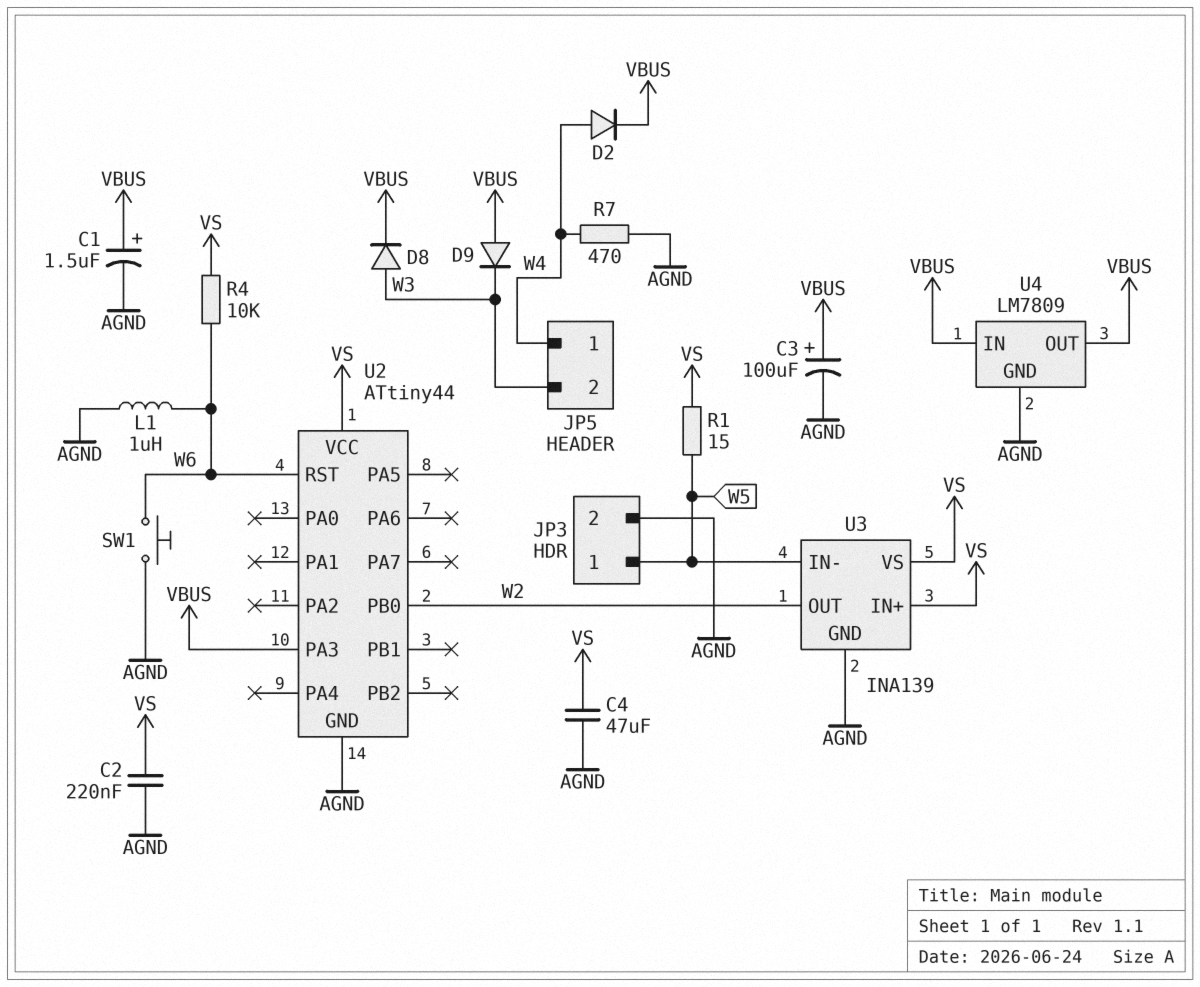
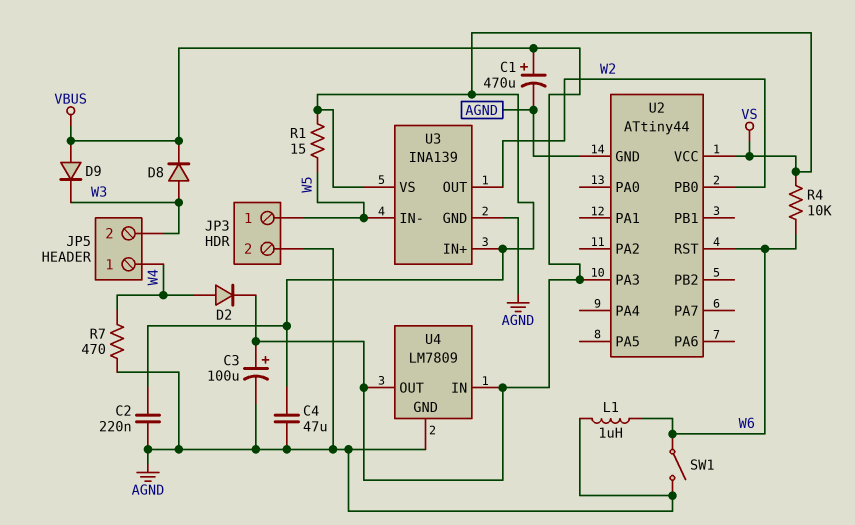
C1: 1.5uF (plus VBUS, minus AGND) -> 470uF (plus VBUS, minus AGND)
SW1: button (AGND, W6) -> switch (AGND, W6)

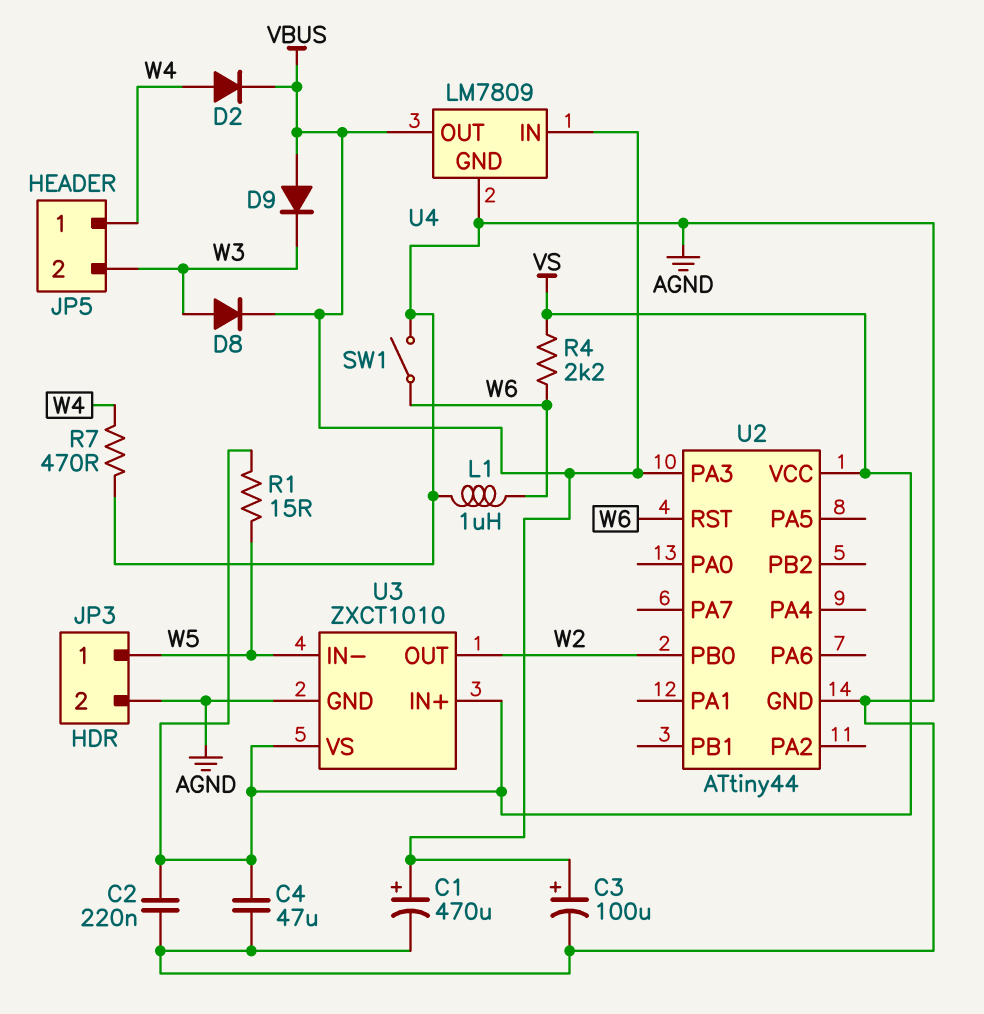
R4: 10k (VS, W6) -> 2.2k (VS, W6)
U3: INA139 -> ZXCT1010

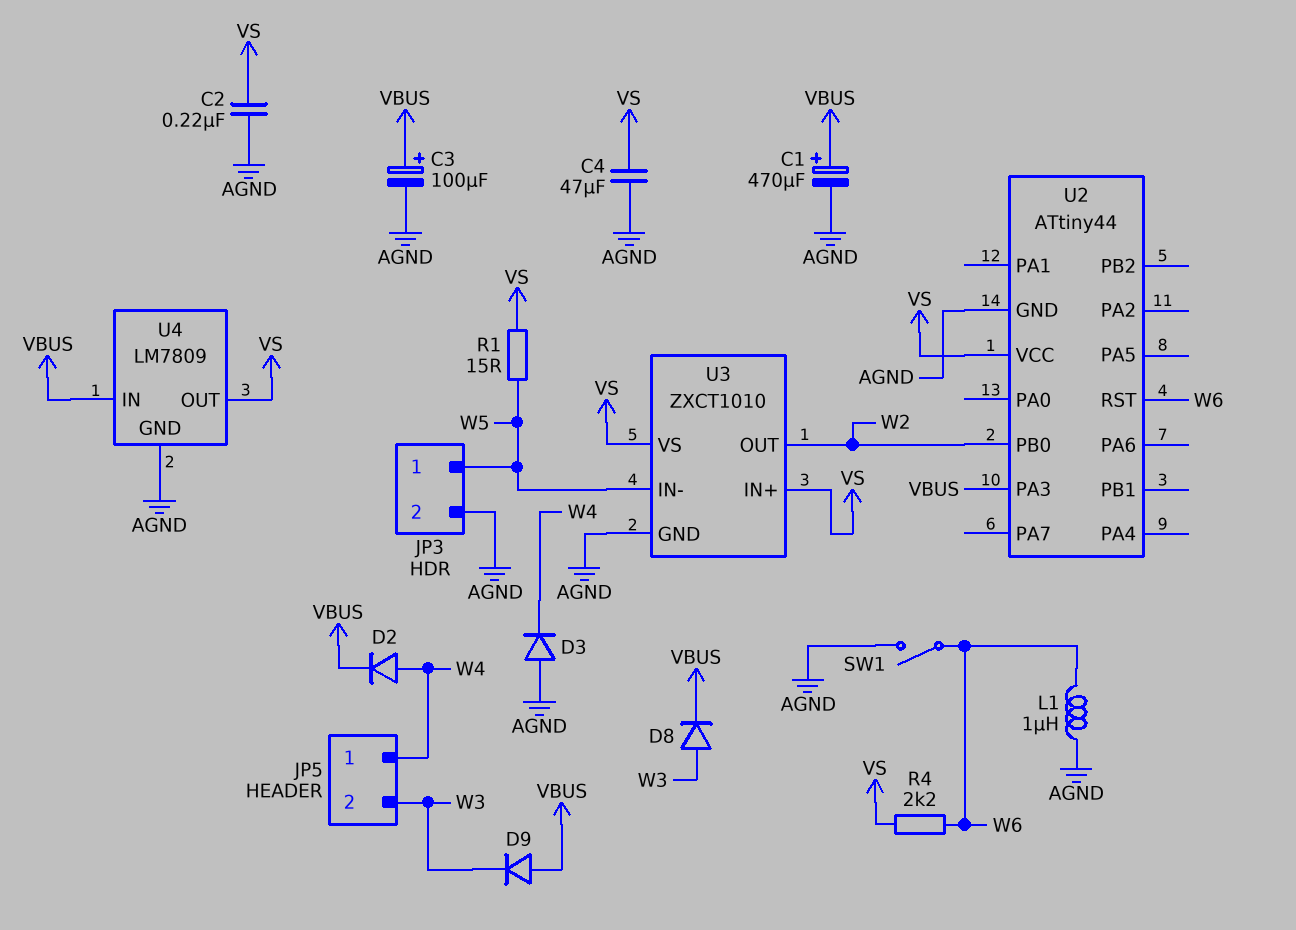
D3: none -> diode (A AGND, K W4)
R7: 470 (AGND, W4) -> none
U4 pin OUT: VBUS -> VS

